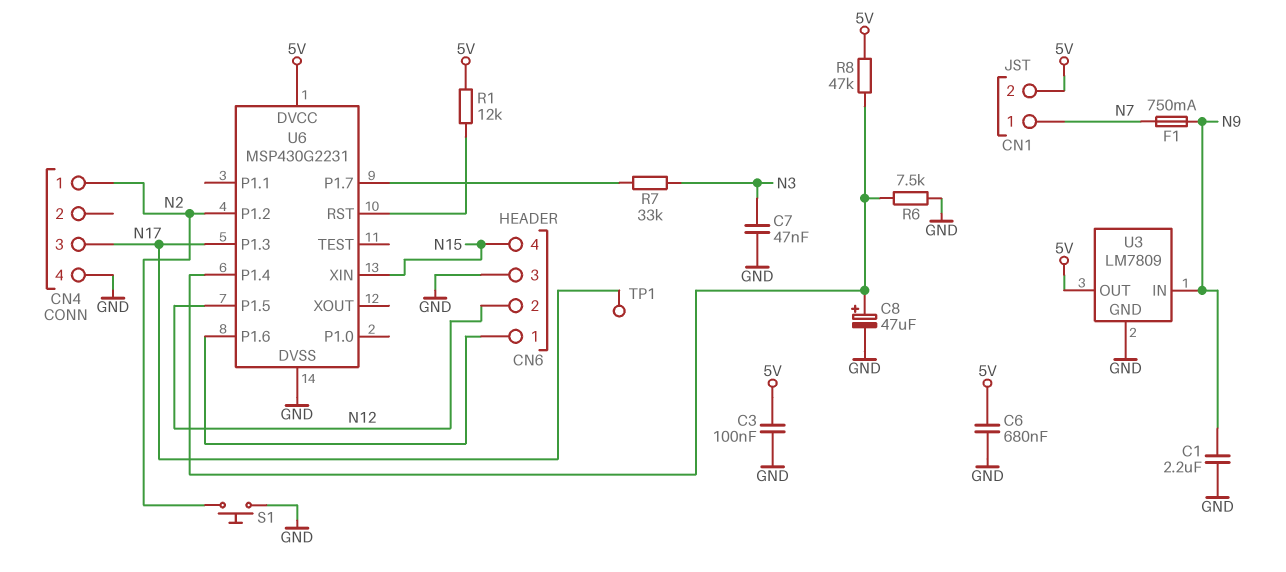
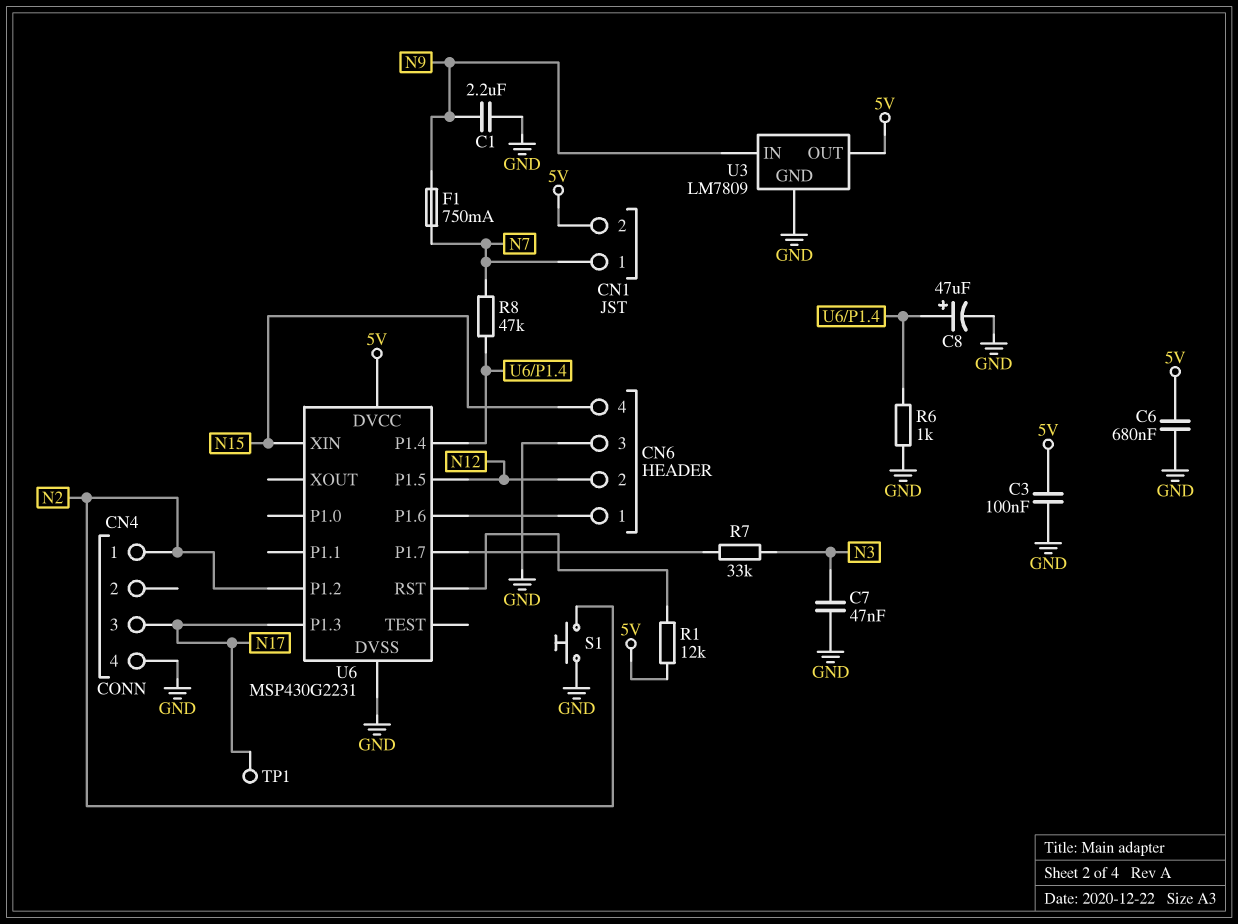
R6: 7.5k (GND, U6/P1.4) -> 1k (GND, U6/P1.4)
R8: 47k (5V, U6/P1.4) -> 47k (N7, U6/P1.4)

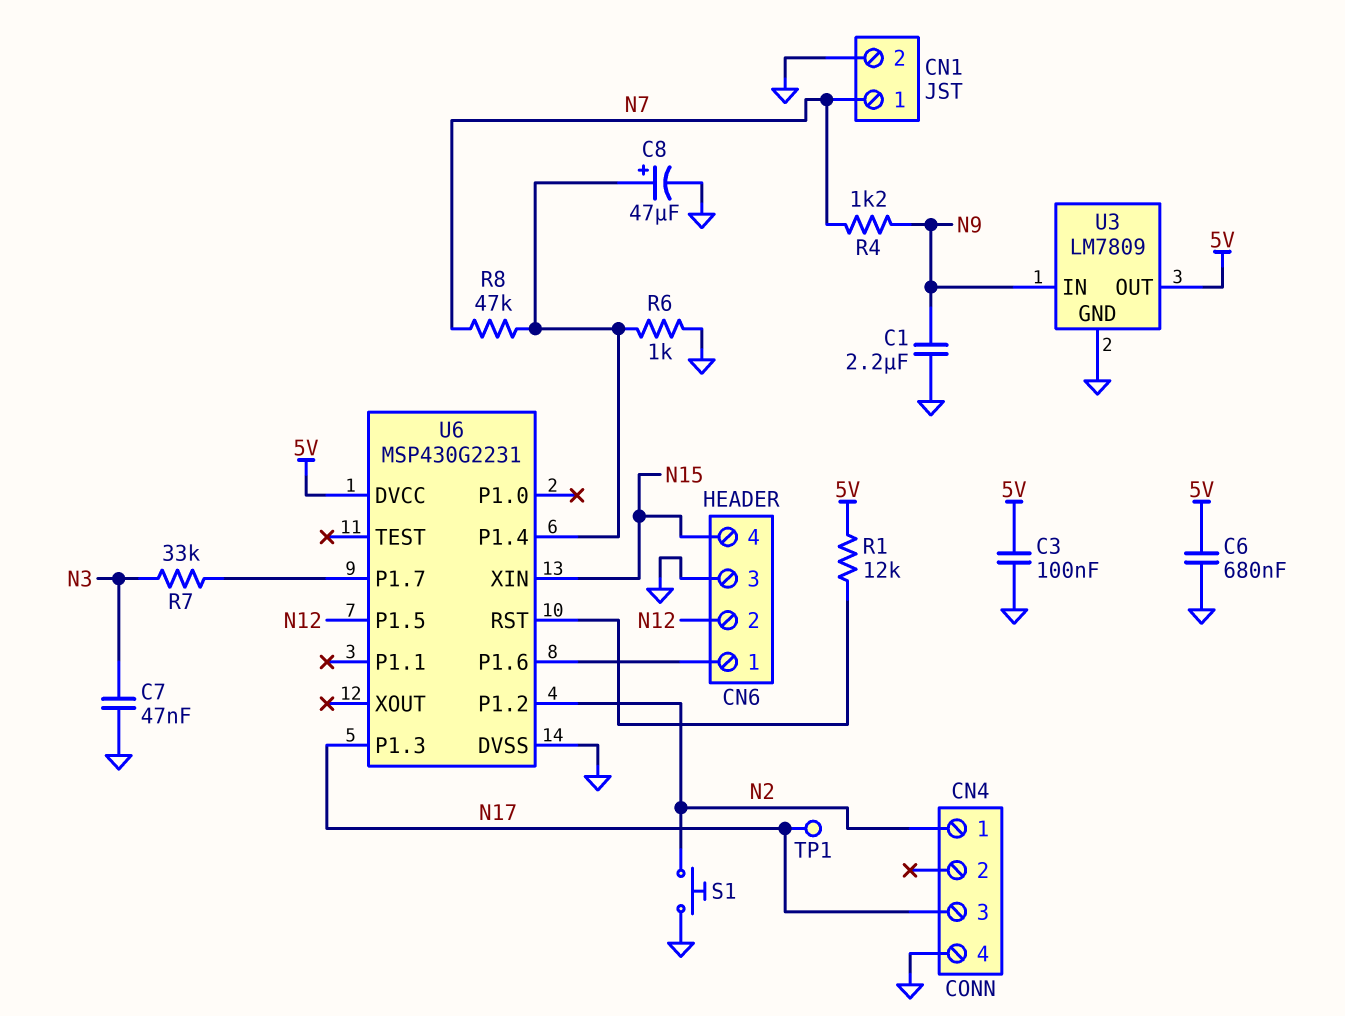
CN1 pin 2: 5V -> GND
F1: 750mA (N7, N9) -> none
R4: none -> 1.2k (N7, N9)

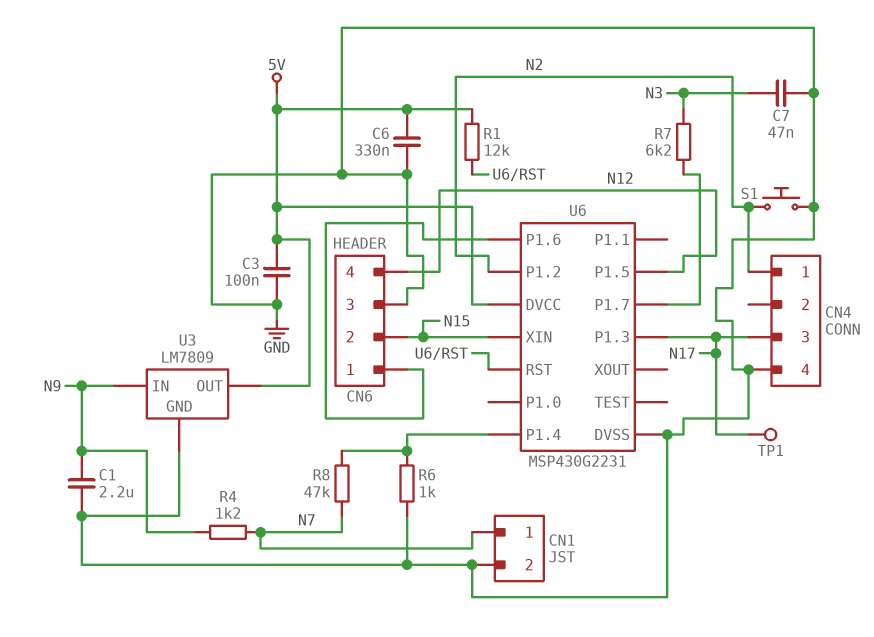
C6: 680nF (5V, GND) -> 330nF (5V, GND)
C8: 47uF (plus U6/P1.4, minus GND) -> none
CN6 pin 2: N12 -> N15
CN6 pin 4: N15 -> N12
R7: 33k (N3, U6/P1.7) -> 6.2k (N3, U6/P1.7)

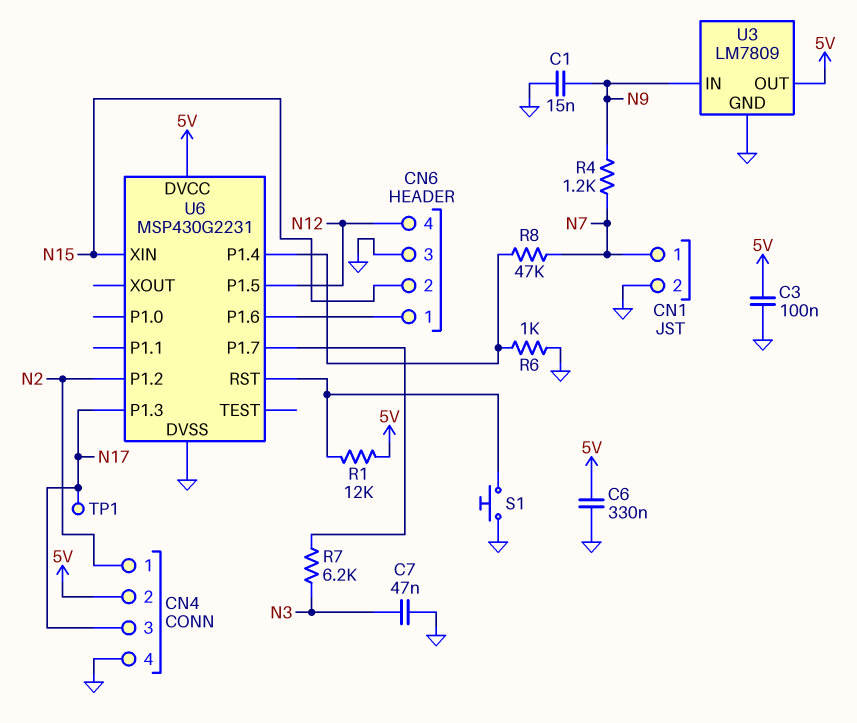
C1: 2.2uF (GND, N9) -> 15nF (GND, N9)
CN4 pin 2: none -> 5V
S1: button (GND, N2) -> button (GND, U6/RST)

